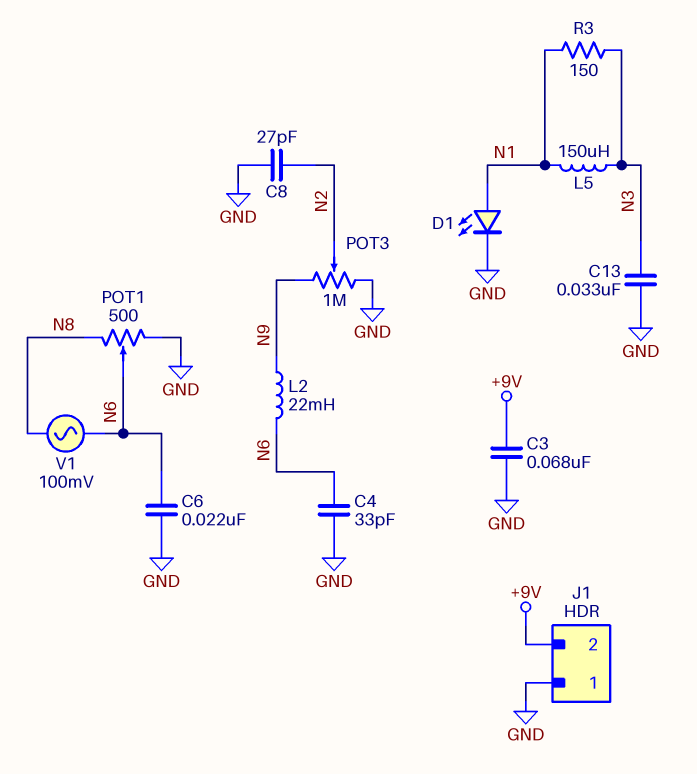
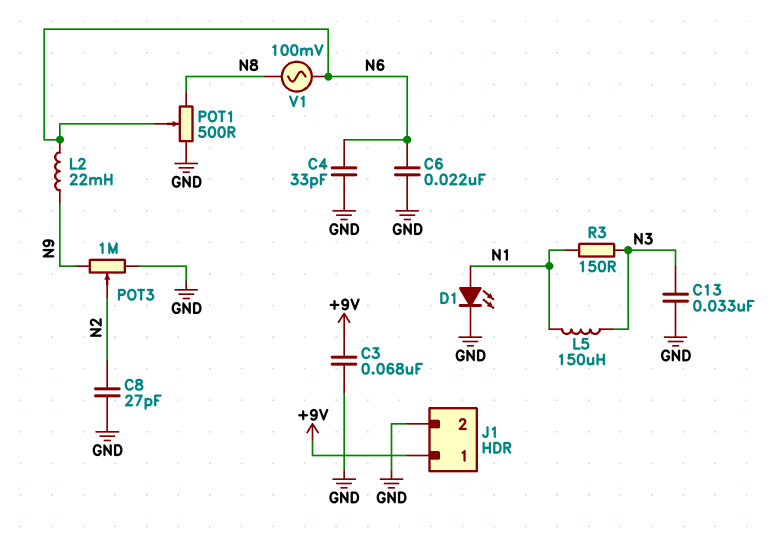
J1 pin 1: GND -> +9V
J1 pin 2: +9V -> GND

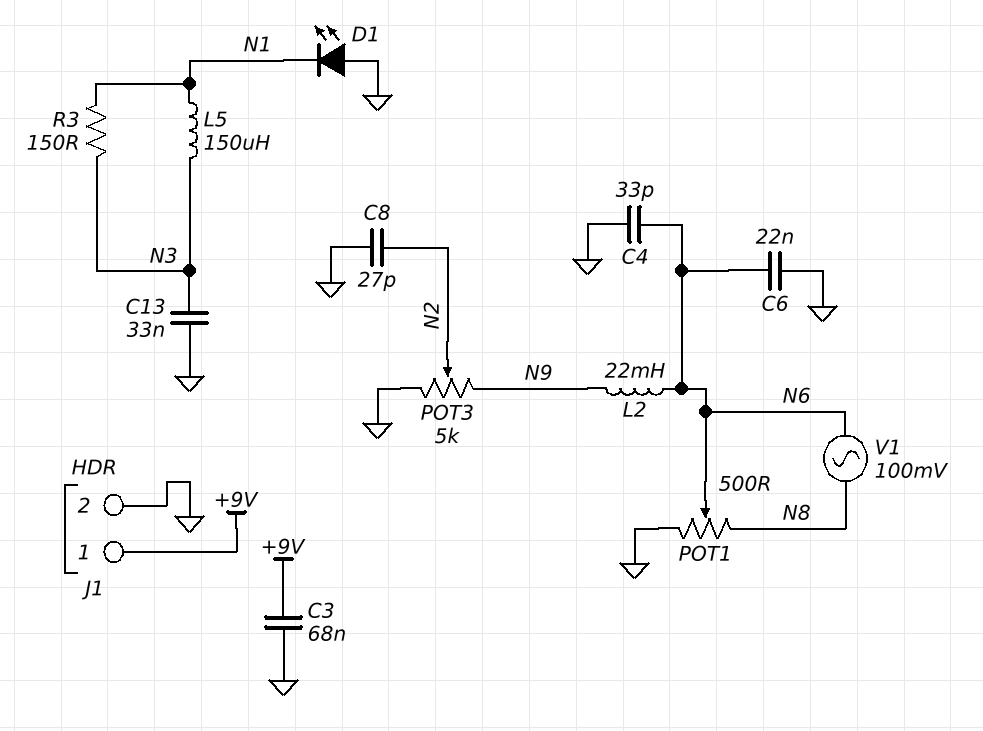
D1: LED (A N1, K GND) -> LED (A GND, K N1)
POT3: 1M (GND, N9, wiper N2) -> 5k (GND, N9, wiper N2)

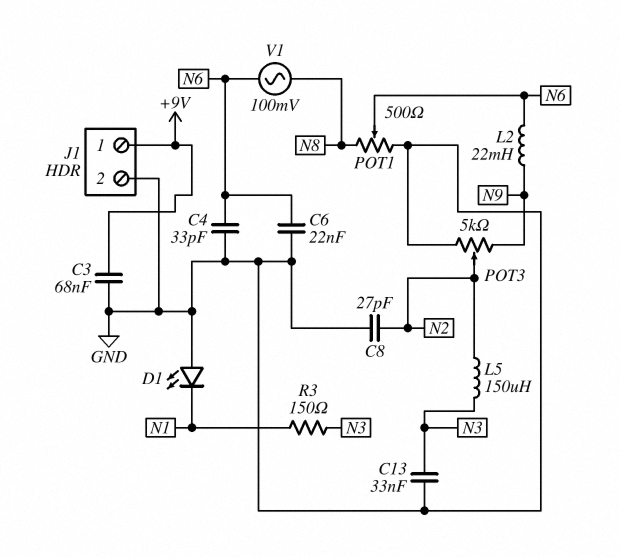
L5: 150uH (N1, N3) -> 150uH (N2, N3)

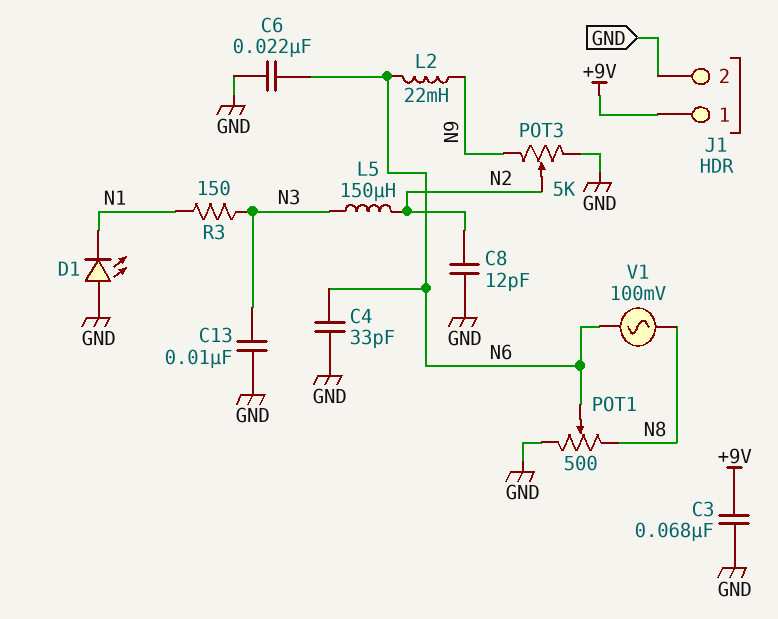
C8: 27pF (GND, N2) -> 12pF (GND, N2)
C13: 33nF (GND, N3) -> 10nF (GND, N3)

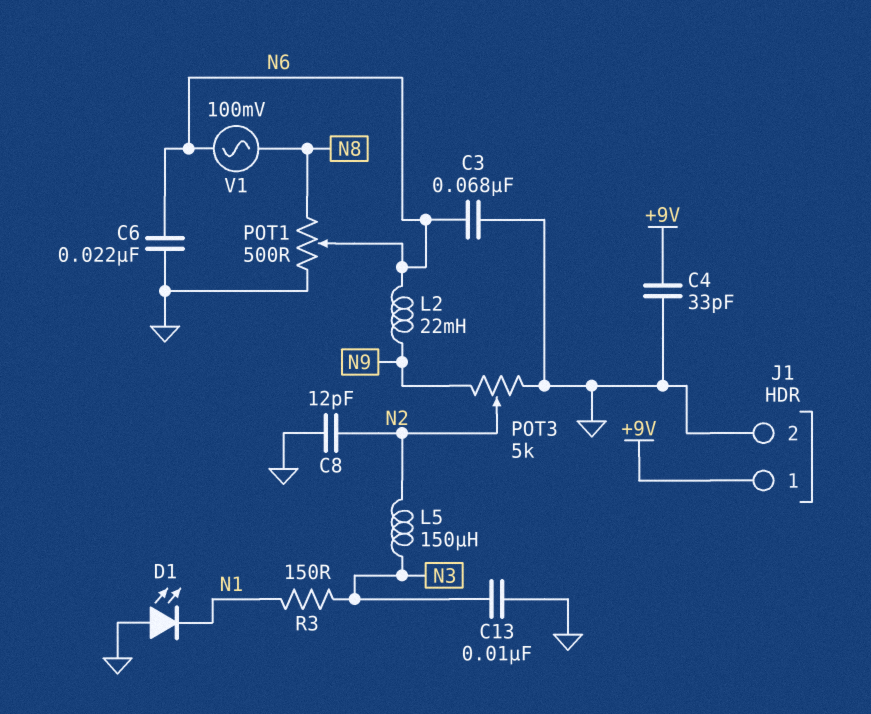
C3: 68nF (+9V, GND) -> 68nF (GND, N6)
C4: 33pF (GND, N6) -> 33pF (+9V, GND)

